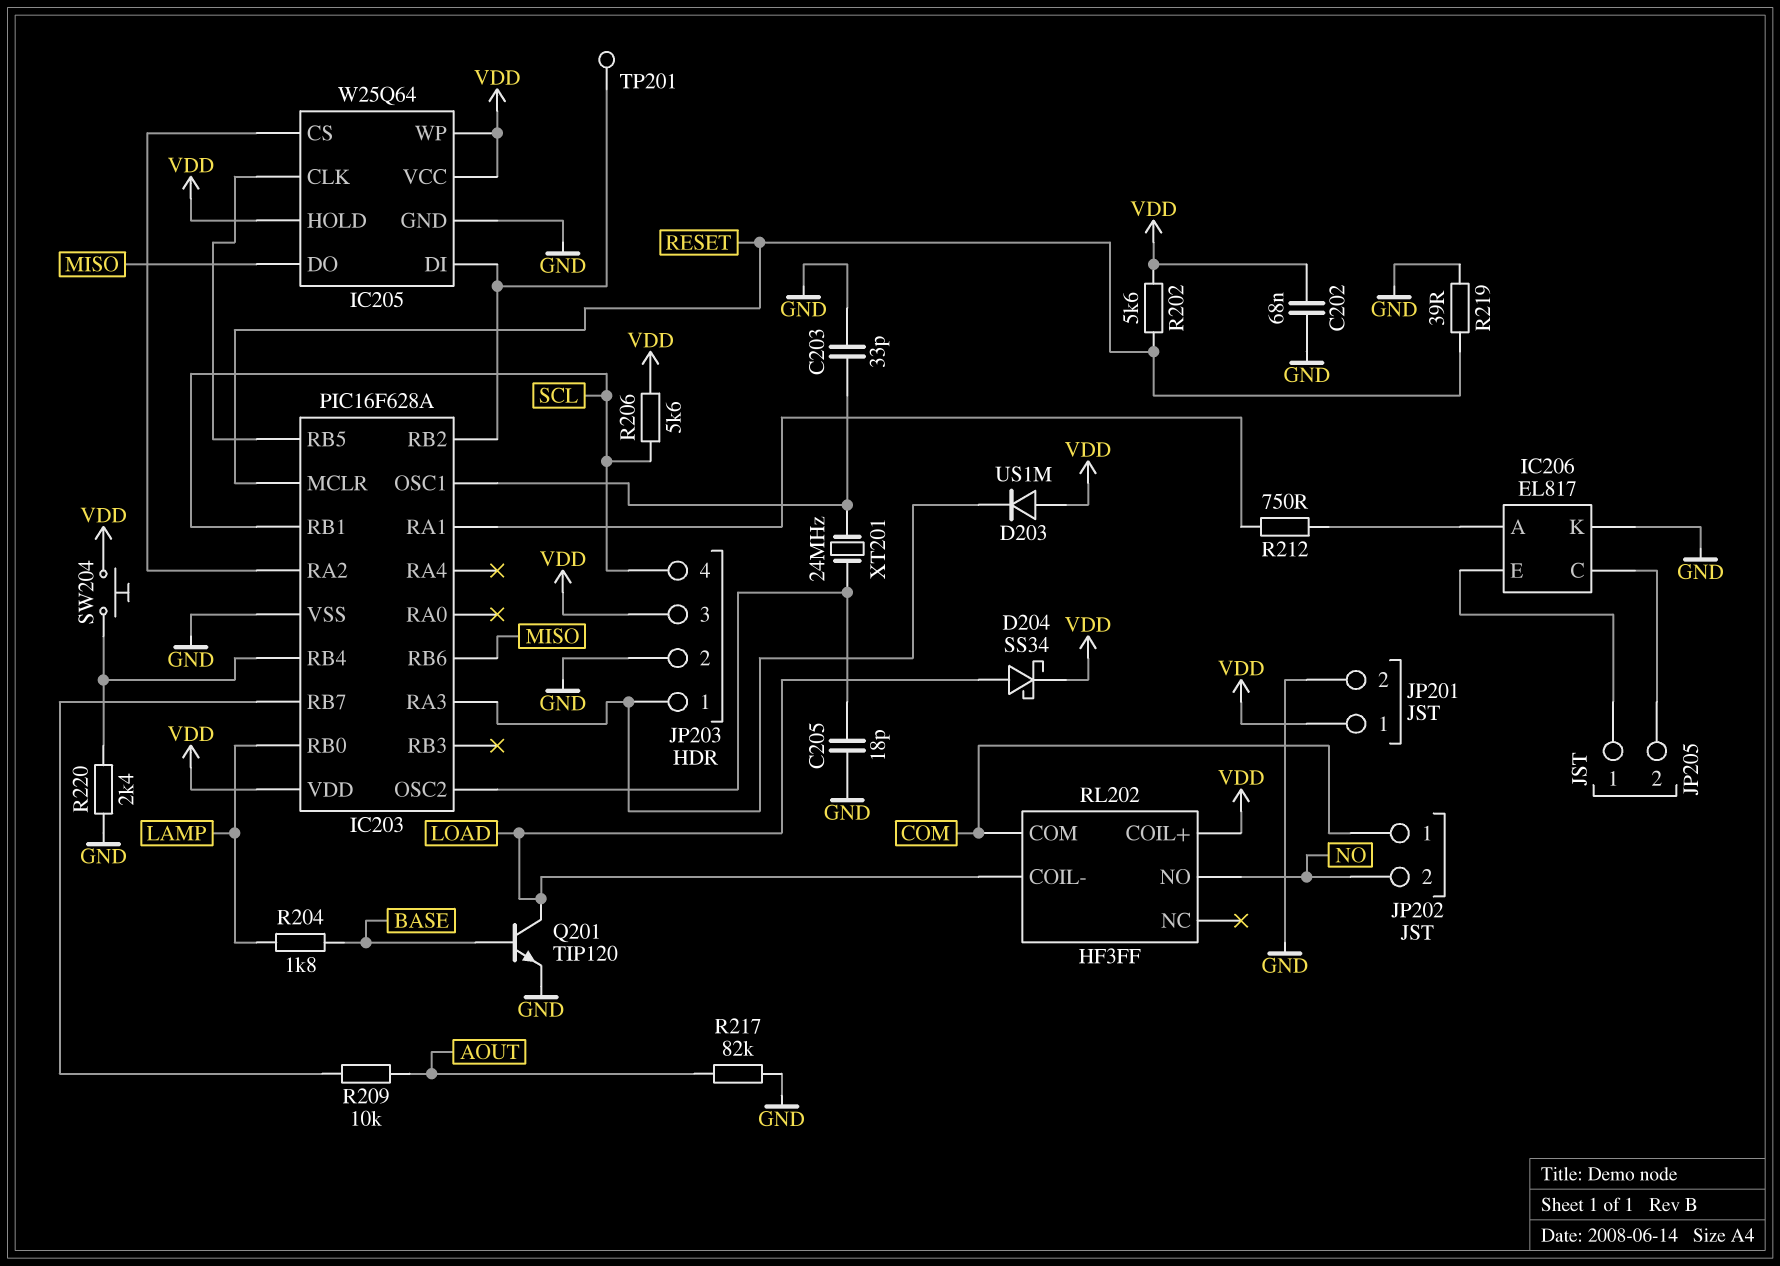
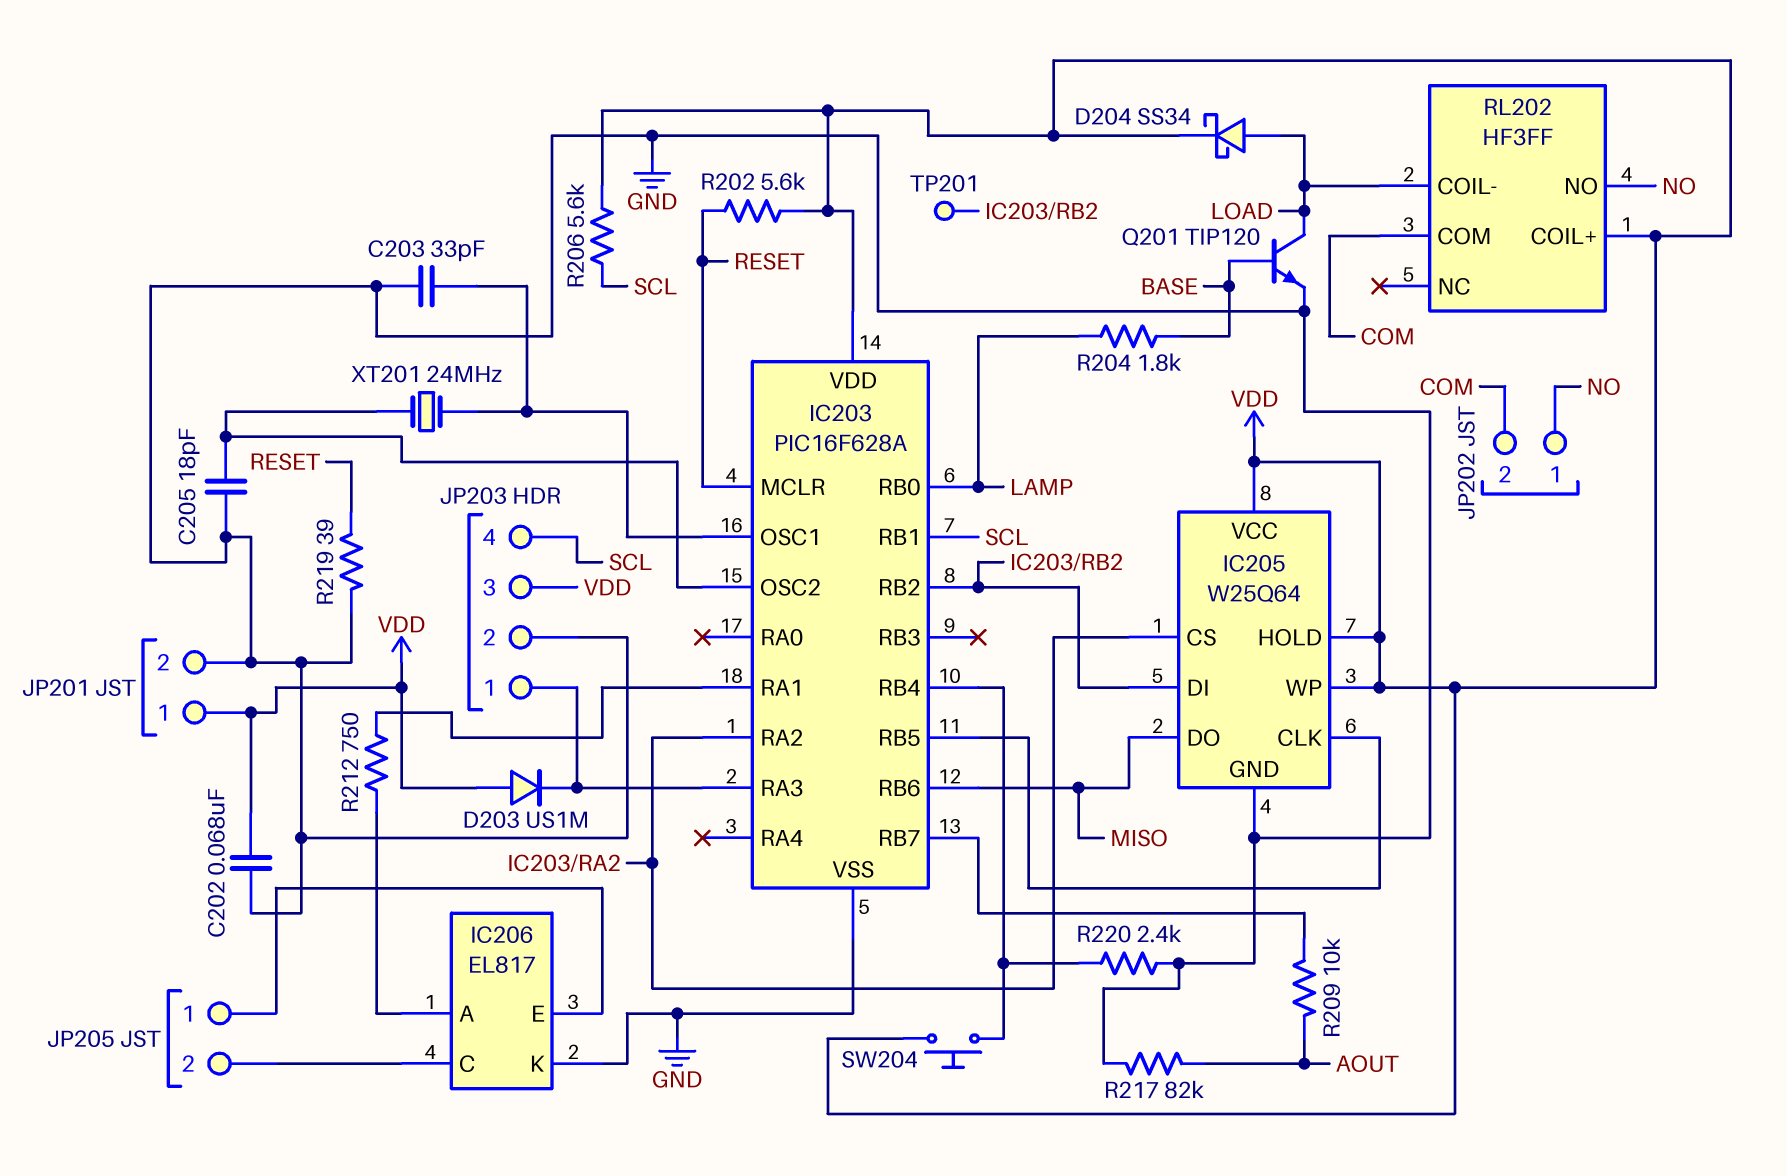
JP202 pin 1: COM -> NO
JP202 pin 2: NO -> COM

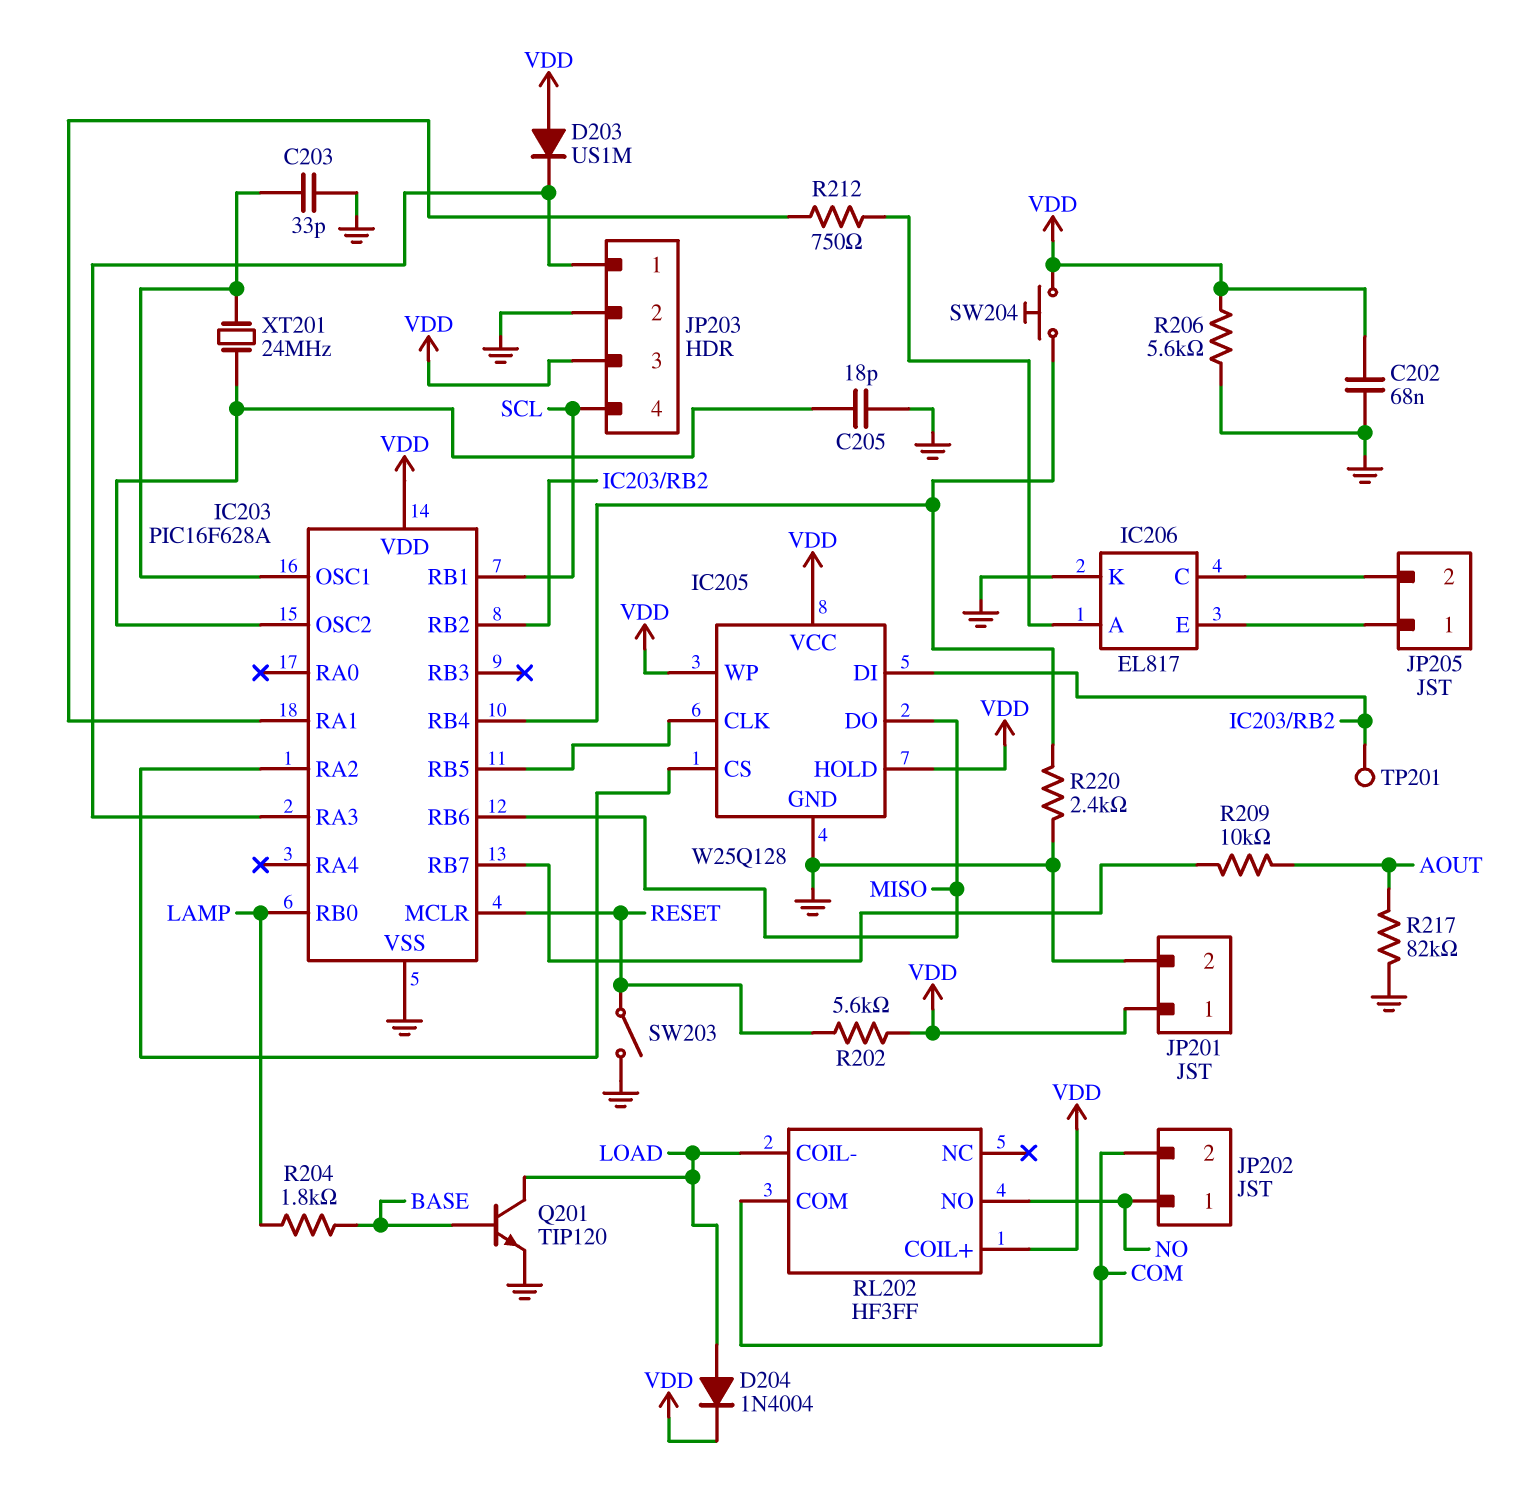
D204: schottky SS34 (A LOAD, K VDD) -> diode 1N4004 (A LOAD, K VDD)
IC205: W25Q64 -> W25Q128
R206: 5.6k (SCL, VDD) -> 5.6k (GND, VDD)
R219: 39 (GND, RESET) -> none
SW203: none -> switch (GND, RESET)

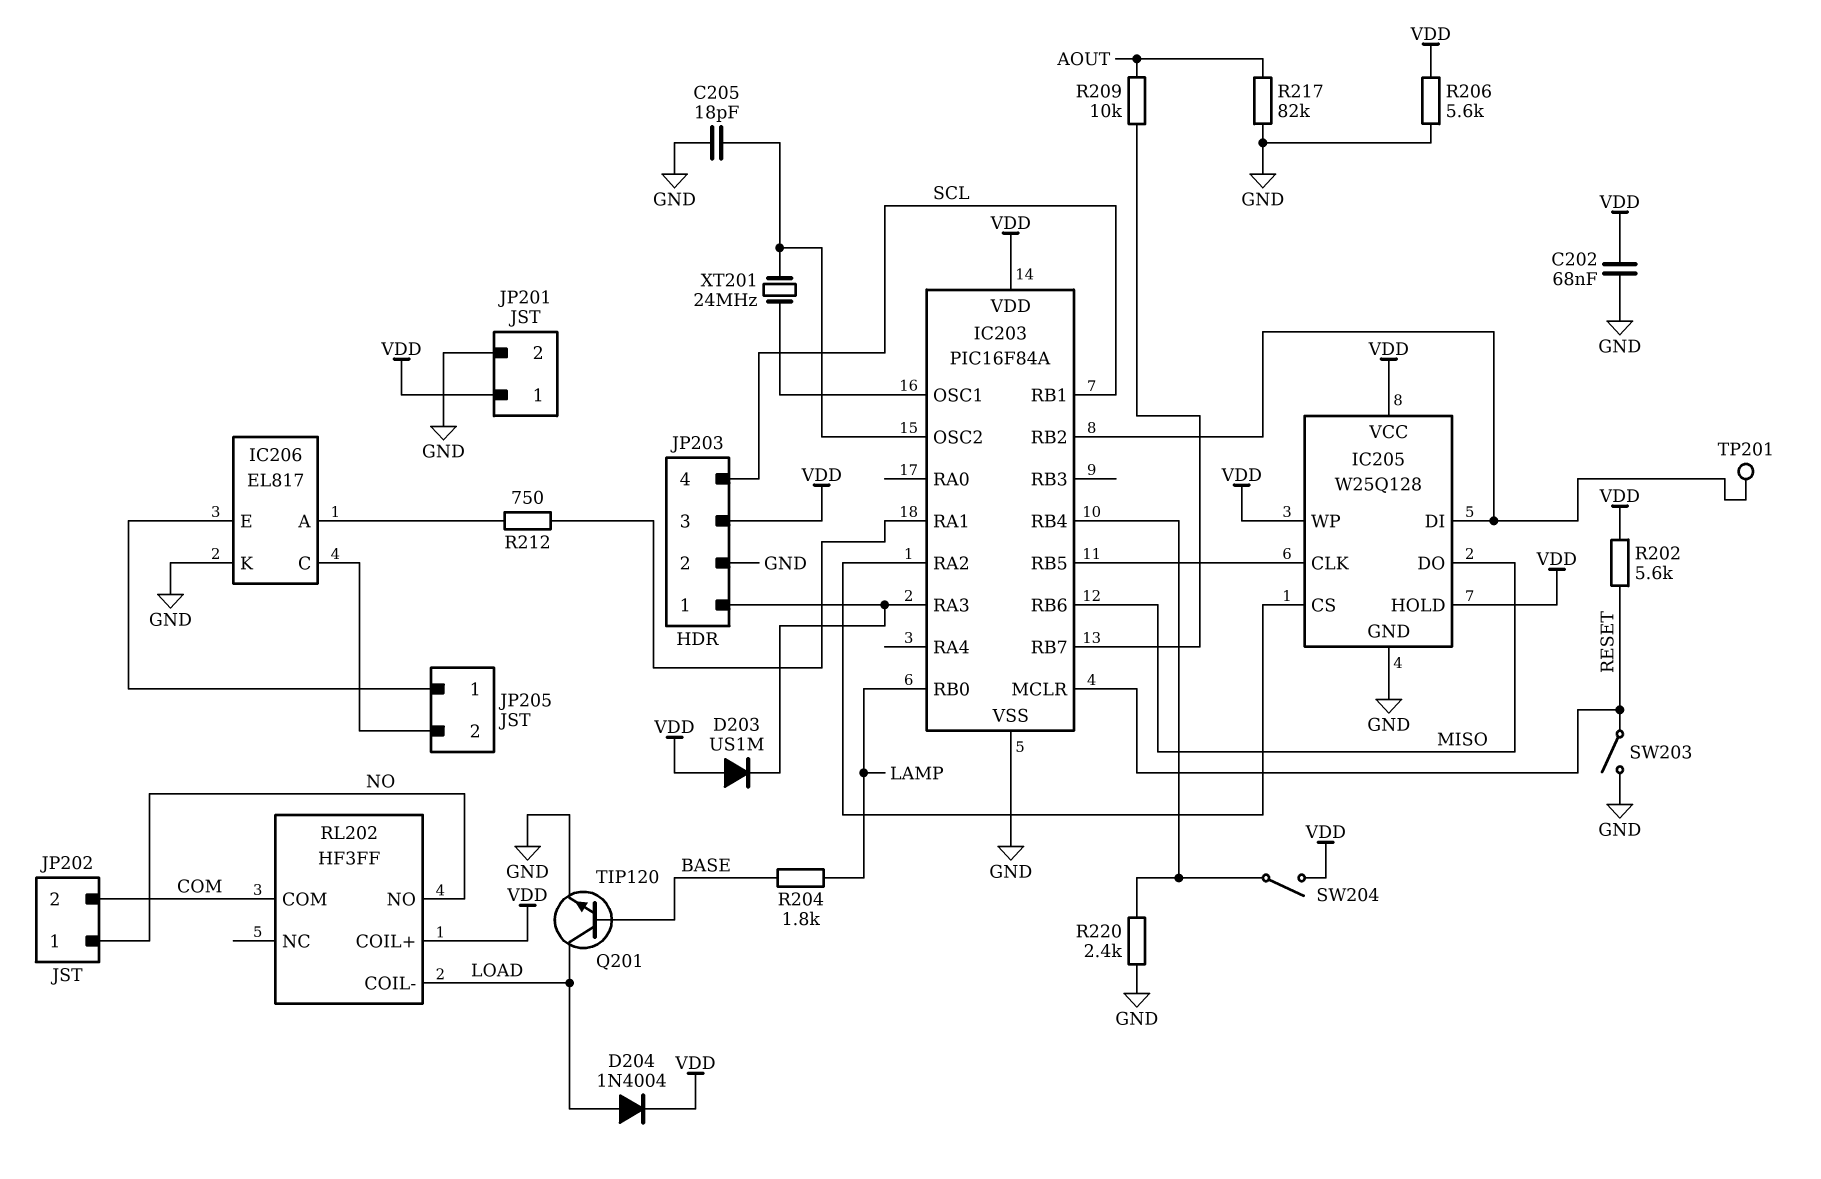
C203: 33pF (GND, IC203/OSC1) -> none
IC203: PIC16F628A -> PIC16F84A
SW204: button (IC203/RB4, VDD) -> switch (IC203/RB4, VDD)

